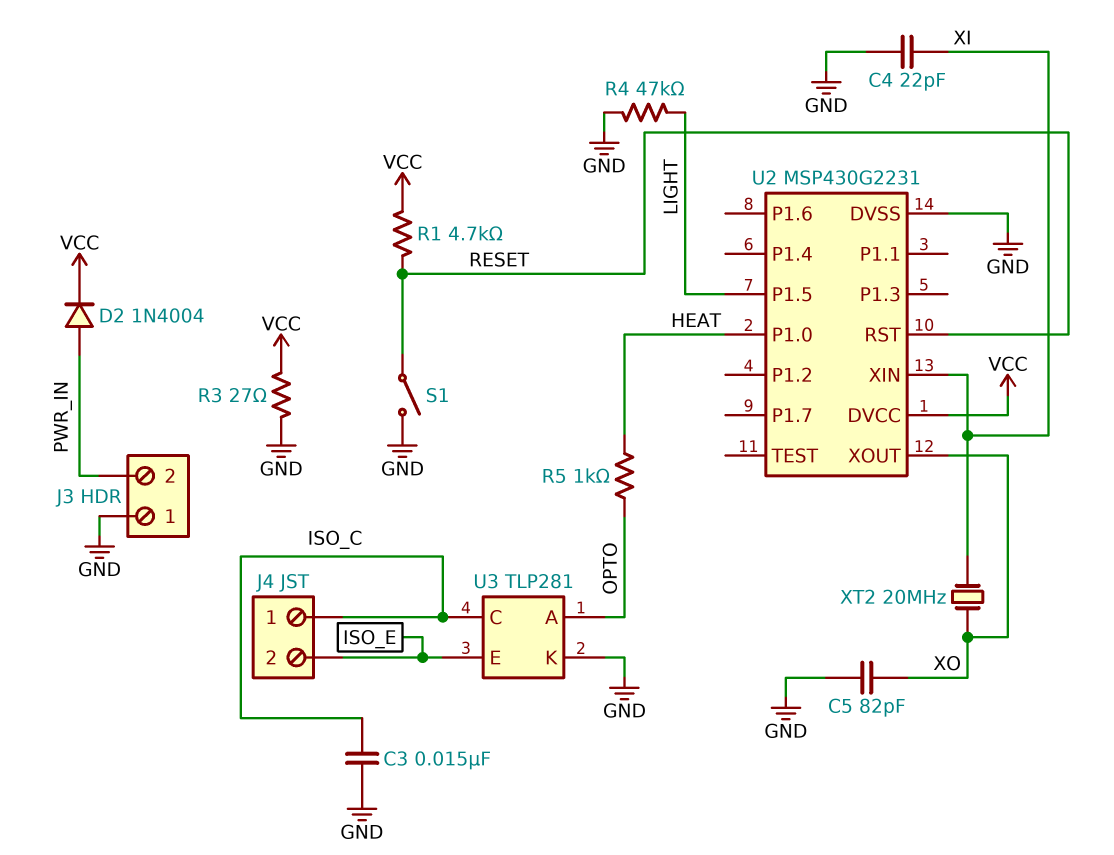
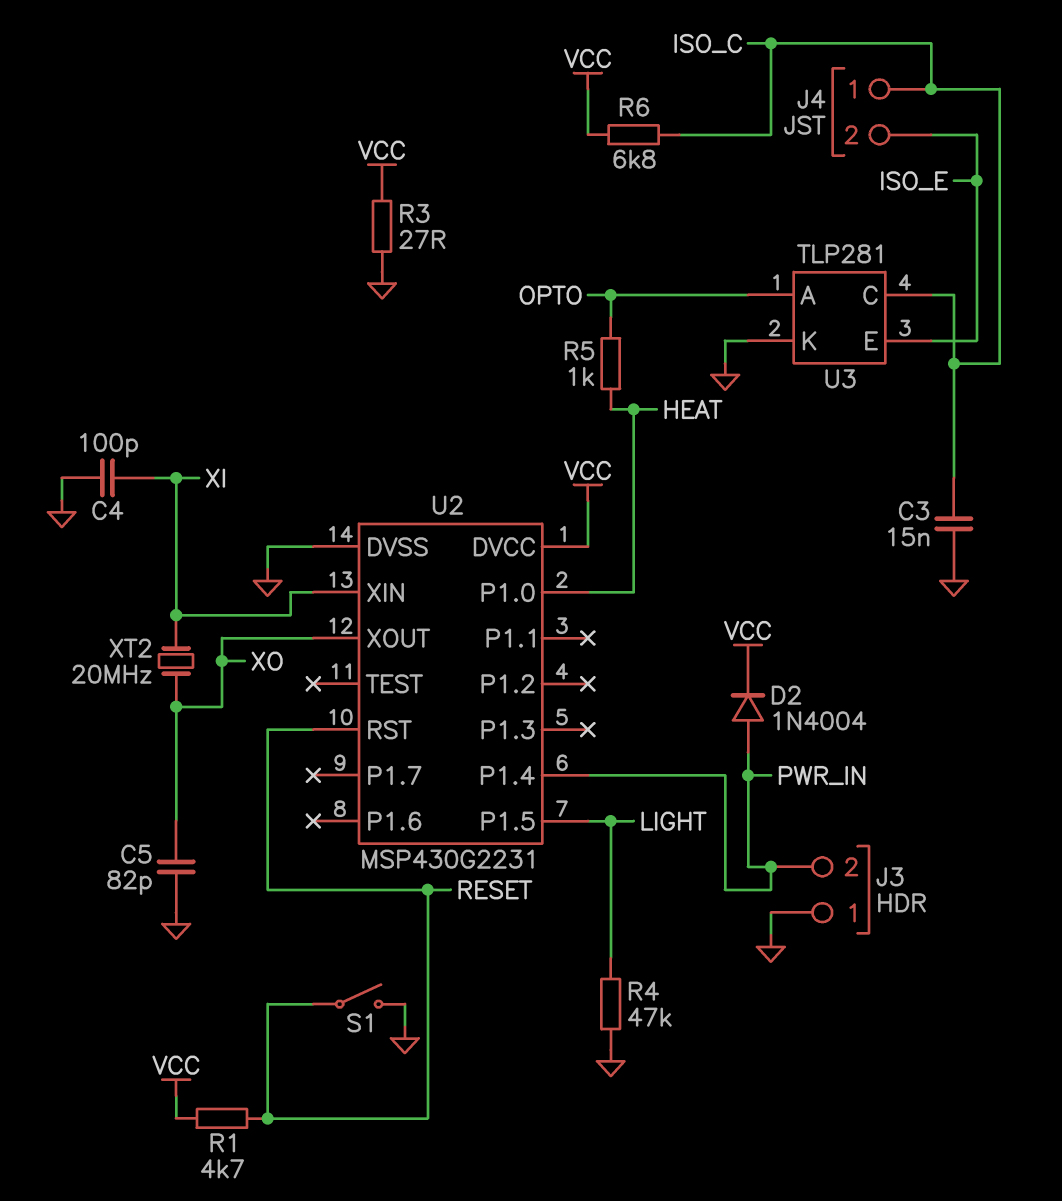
C4: 22pF (GND, XI) -> 100pF (GND, XI)
R6: none -> 6.8k (ISO_C, VCC)
U2 pin P1.4: none -> PWR_IN

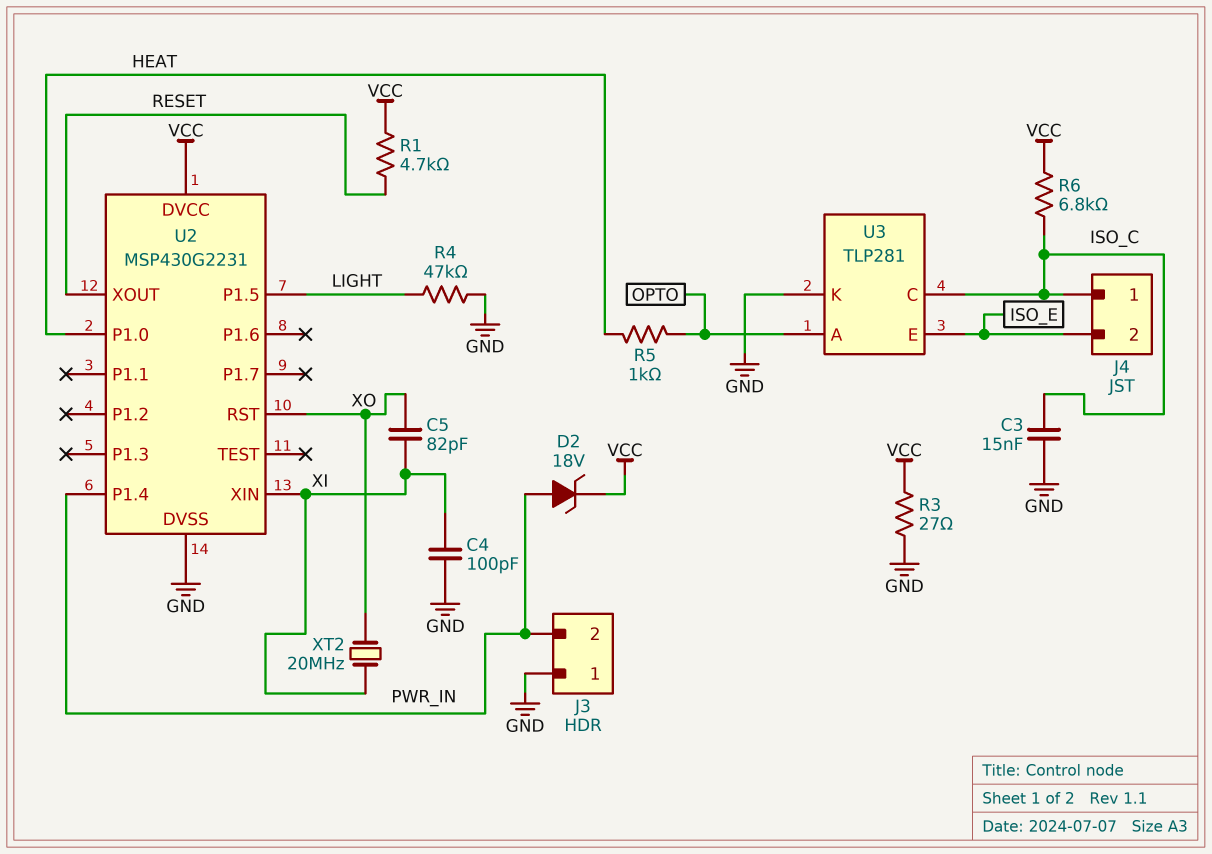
C5: 82pF (GND, XO) -> 82pF (XI, XO)
D2: diode 1N4004 (A PWR_IN, K VCC) -> zener 18V (A PWR_IN, K VCC)
S1: switch (GND, RESET) -> none
U2 pin RST: RESET -> XO
U2 pin XOUT: XO -> RESET

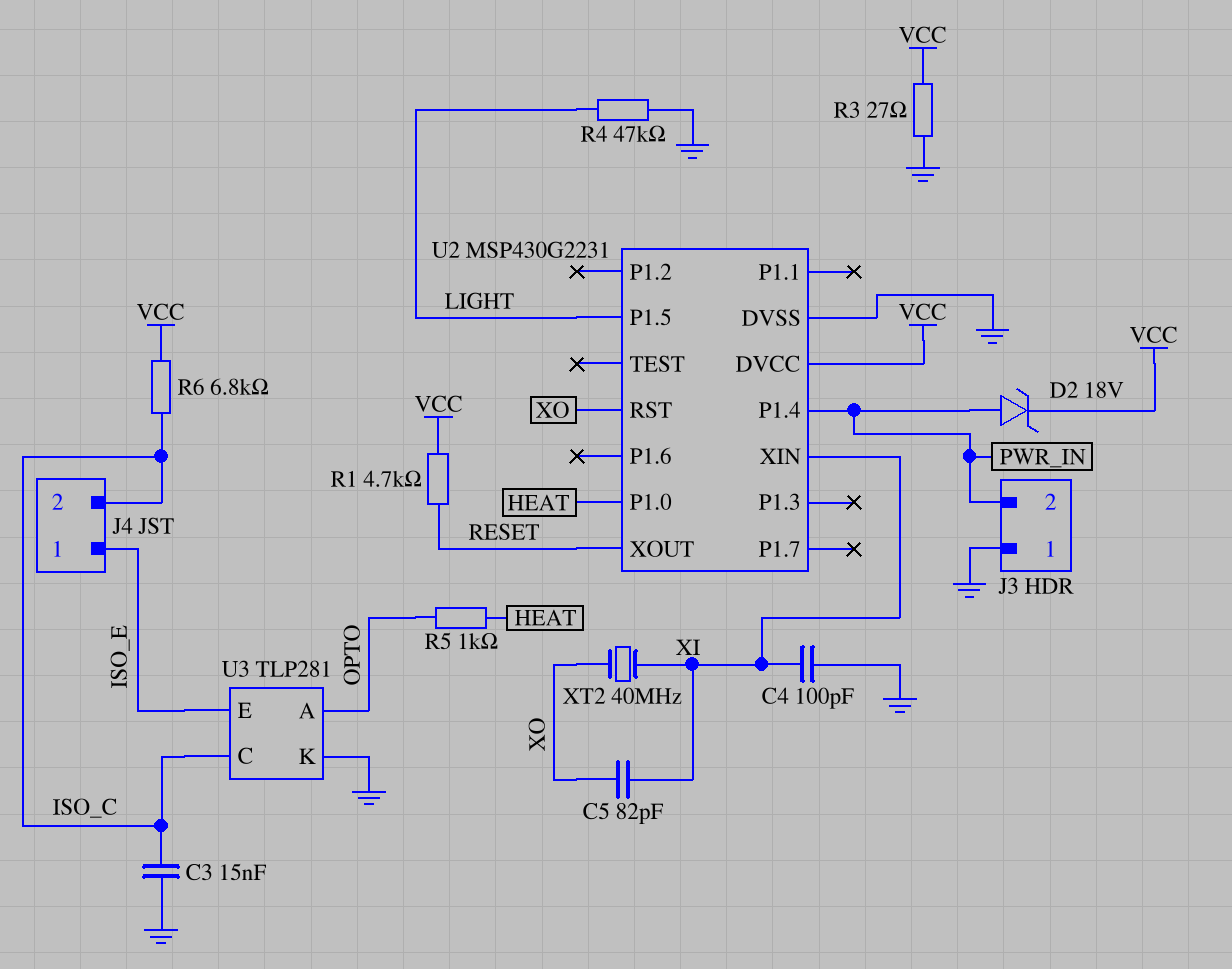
J4 pin 1: ISO_C -> ISO_E
J4 pin 2: ISO_E -> ISO_C
XT2: 20MHz (XI, XO) -> 40MHz (XI, XO)

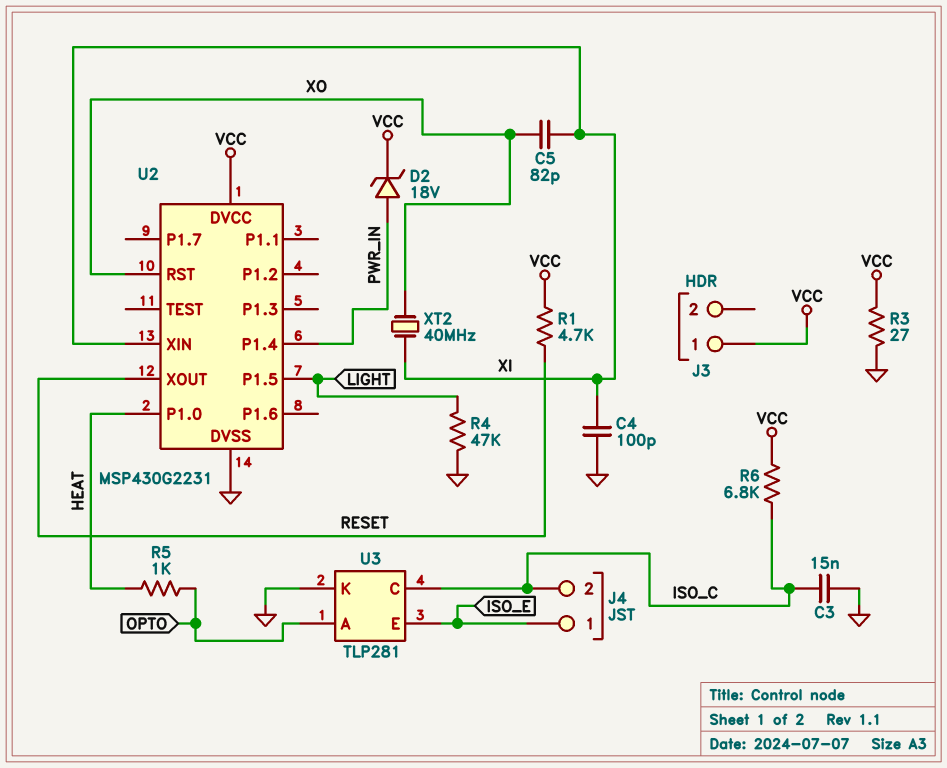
J3 pin 1: GND -> VCC
J3 pin 2: PWR_IN -> none

